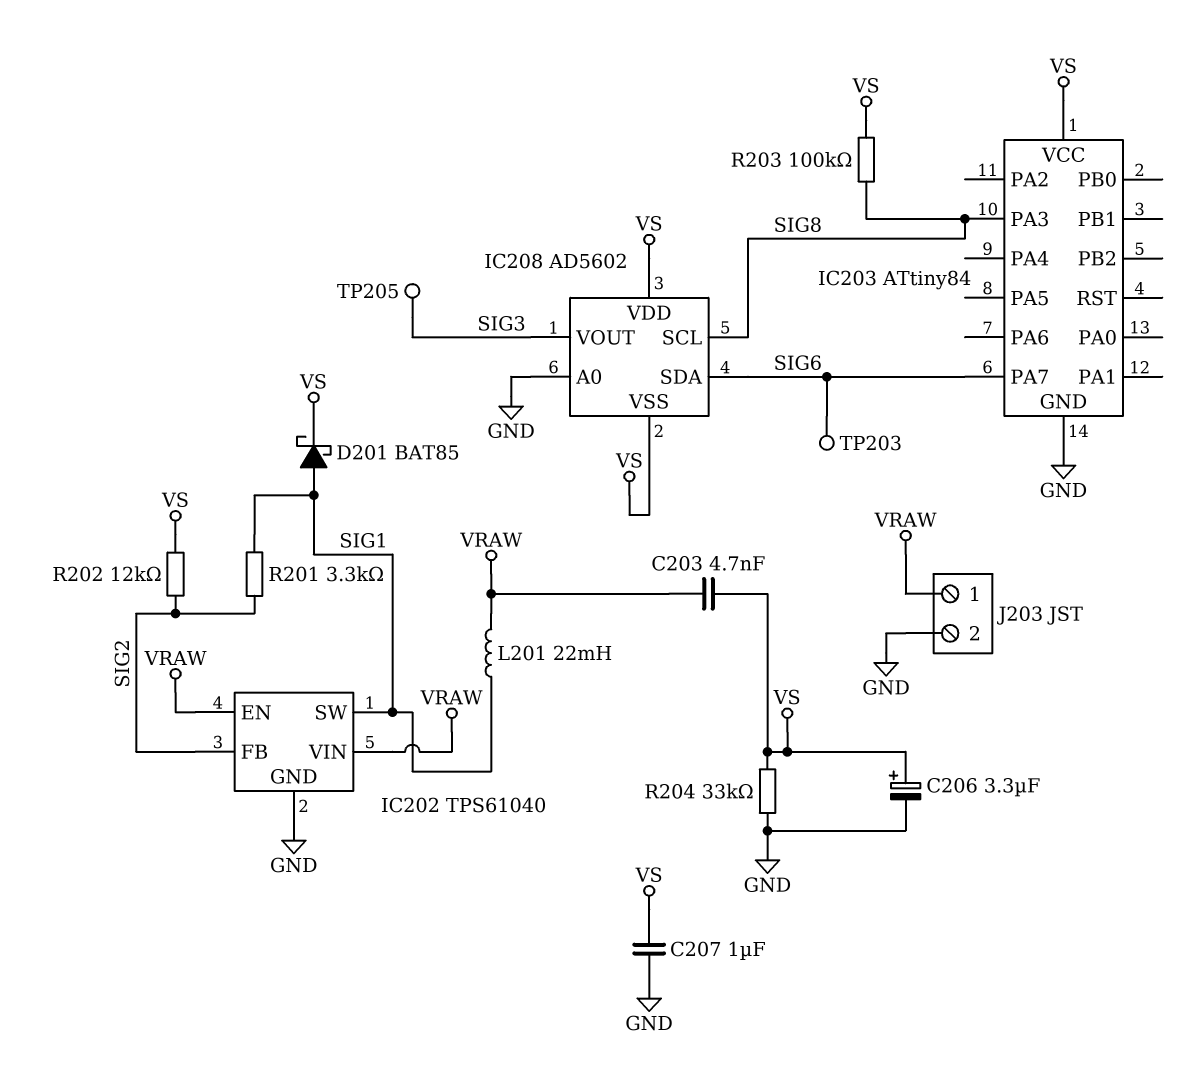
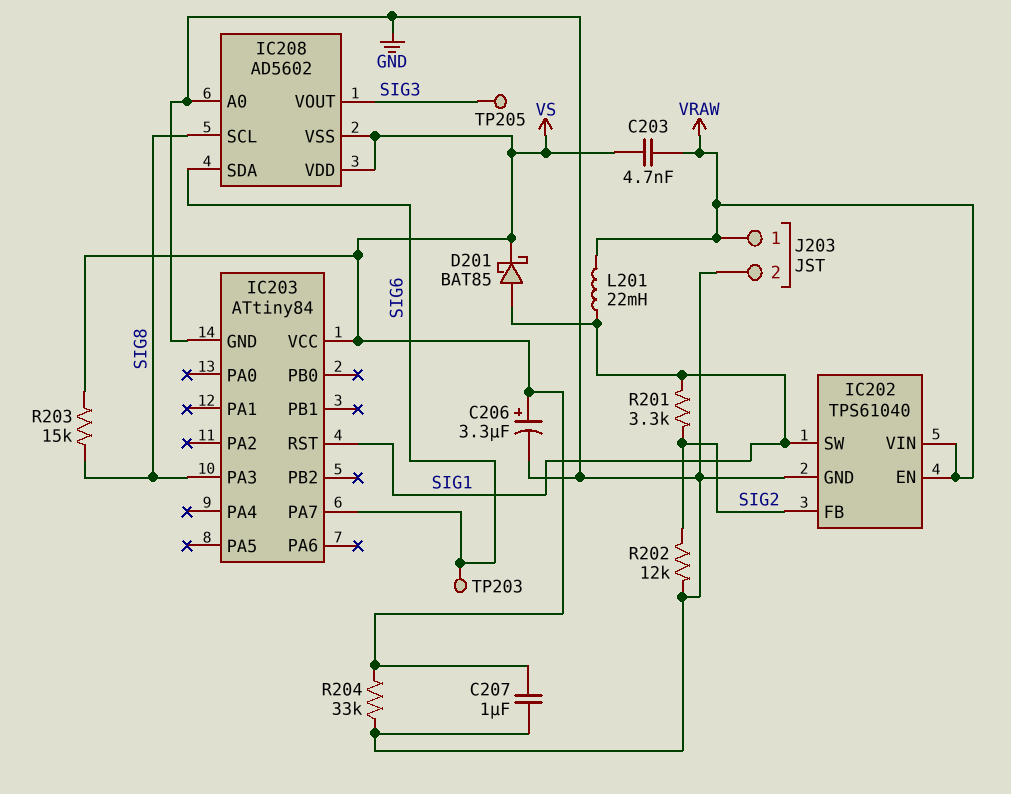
IC203 pin RST: none -> SIG1
R202: 12k (SIG2, VS) -> 12k (GND, SIG2)
R203: 100k (SIG8, VS) -> 15k (SIG8, VS)

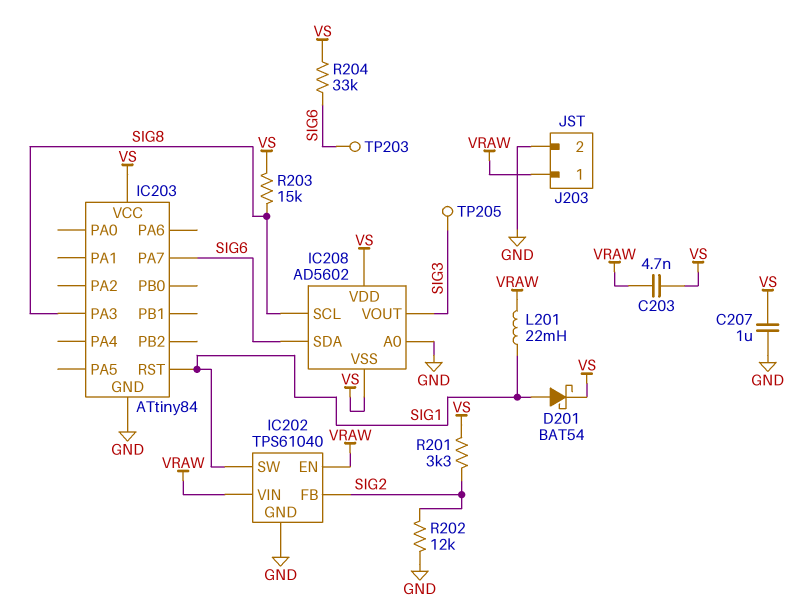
C206: 3.3uF (plus VS, minus GND) -> none
D201: schottky BAT85 (A SIG1, K VS) -> schottky BAT54 (A SIG1, K VS)
R201: 3.3k (SIG1, SIG2) -> 3.3k (SIG2, VS)
R204: 33k (GND, VS) -> 33k (SIG6, VS)

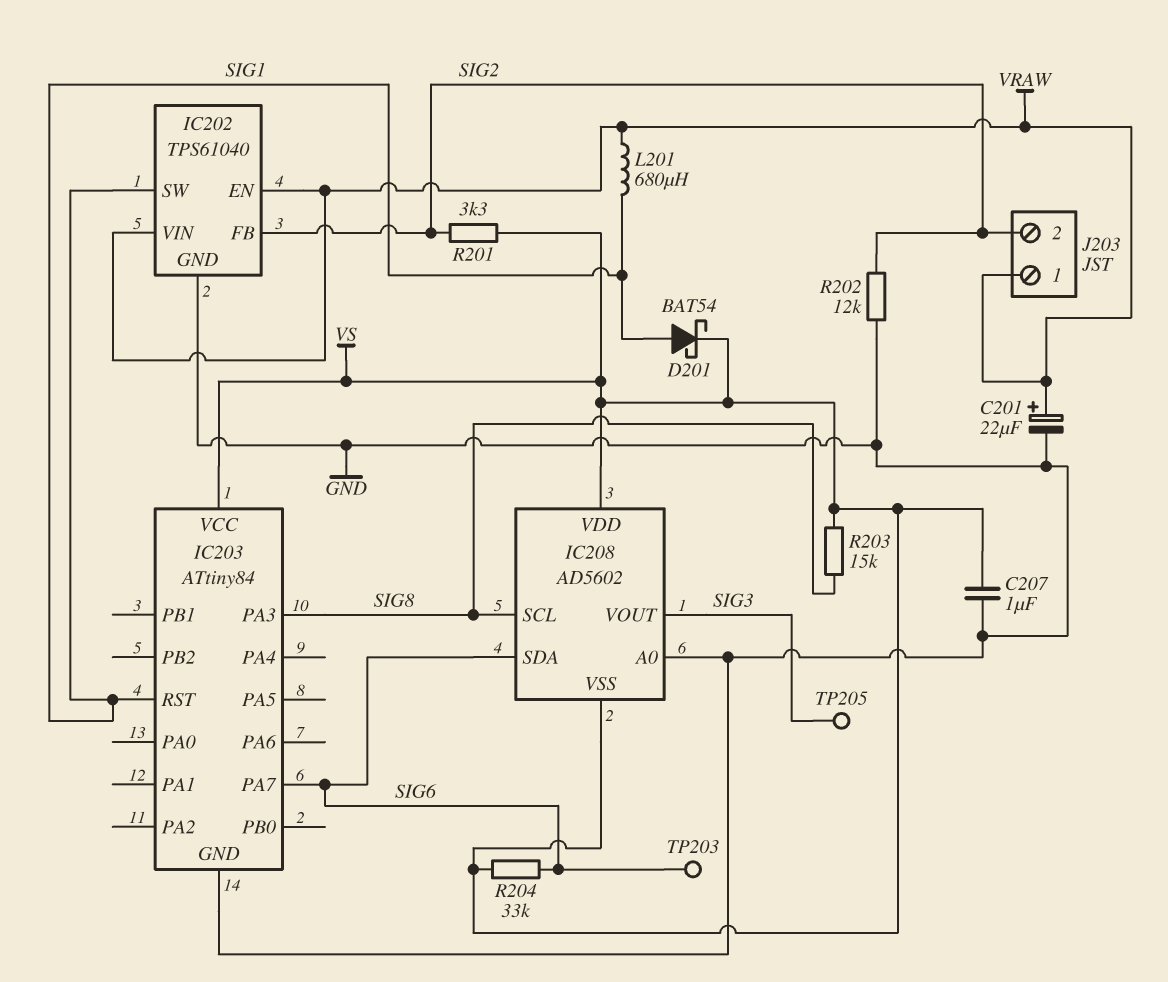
C201: none -> 22uF (plus VRAW, minus GND)
C203: 4.7nF (VRAW, VS) -> none
J203 pin 2: GND -> SIG2
L201: 22mH (SIG1, VRAW) -> 680uH (SIG1, VRAW)

